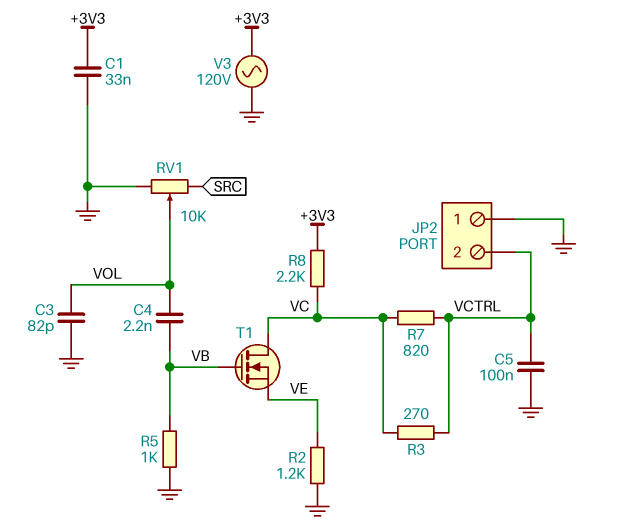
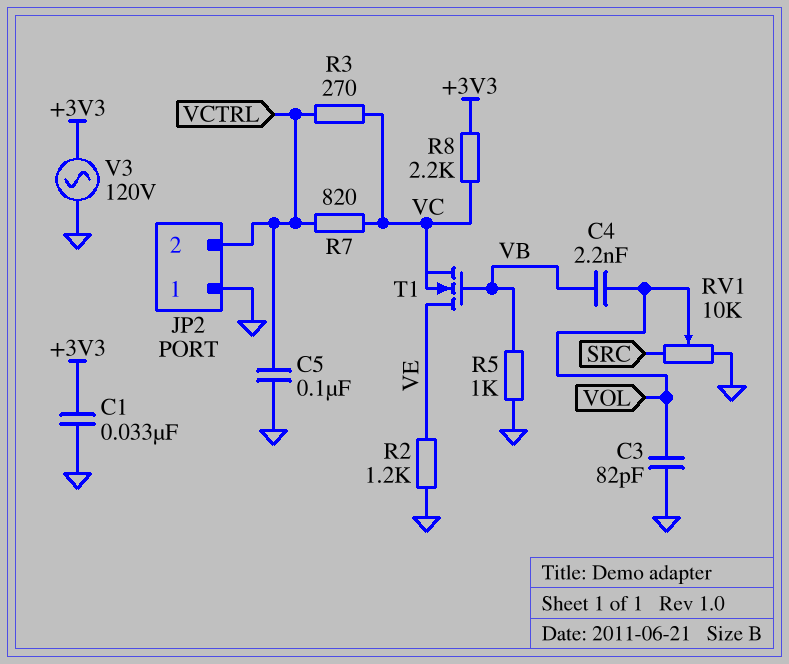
T1: NMOS (G VB, D VC, S VE) -> NMOS (G VB, D VE, S VC)

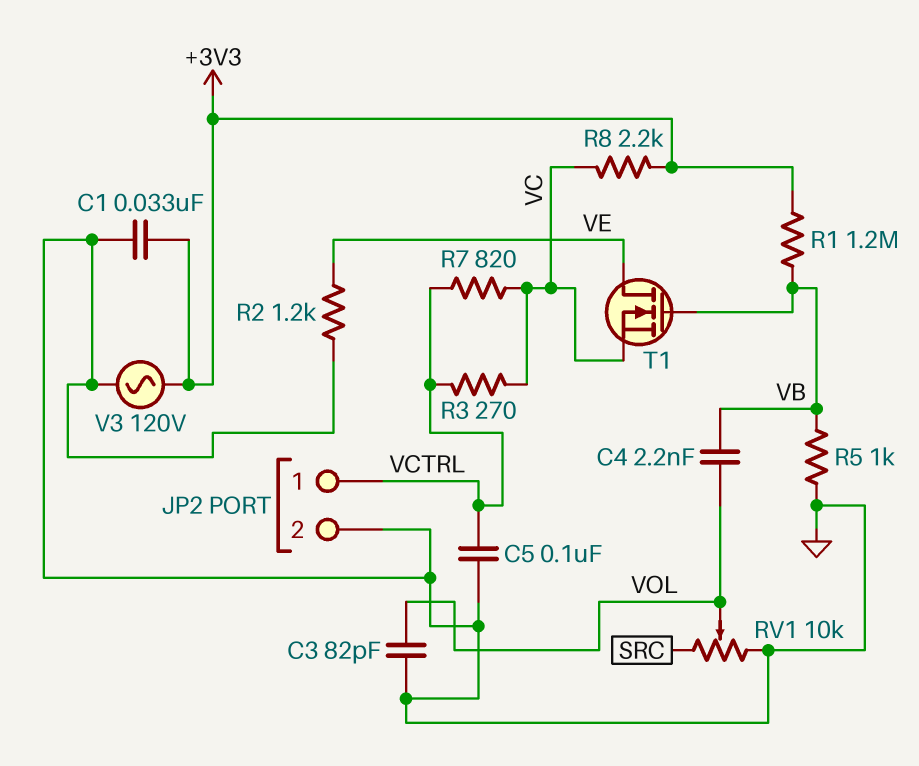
JP2 pin 1: GND -> VCTRL
JP2 pin 2: VCTRL -> GND
R1: none -> 1.2M (+3V3, VB)

